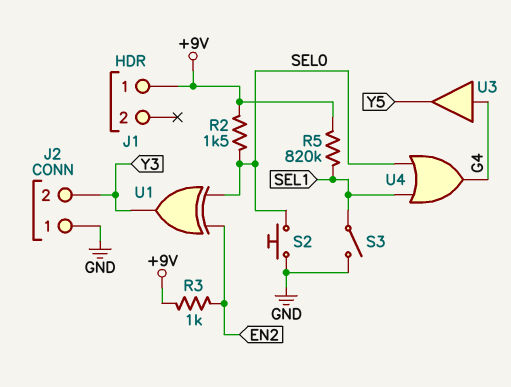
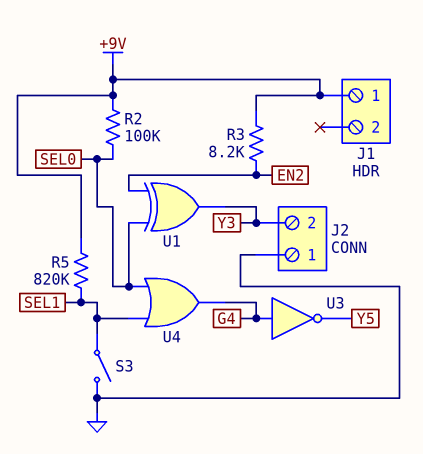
R2: 1.5k (+9V, SEL0) -> 100k (+9V, SEL0)
R3: 1k (+9V, EN2) -> 8.2k (+9V, EN2)
S2: button (GND, SEL0) -> none
U3: buffer (in G4, out Y5) -> NOT (in G4, out Y5)

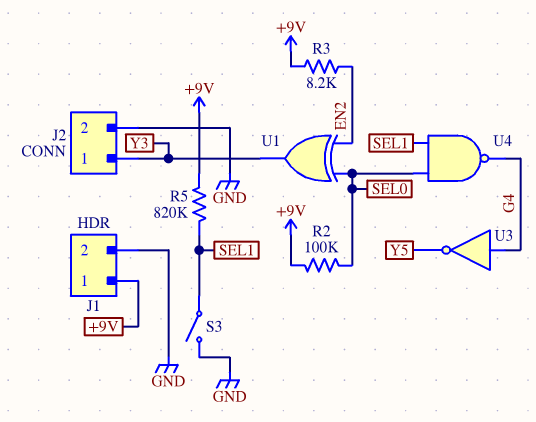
J1 pin 2: none -> GND
J2 pin 1: GND -> Y3
J2 pin 2: Y3 -> GND
U4: OR (in SEL0, in SEL1, out G4) -> NAND (in SEL0, in SEL1, out G4)

